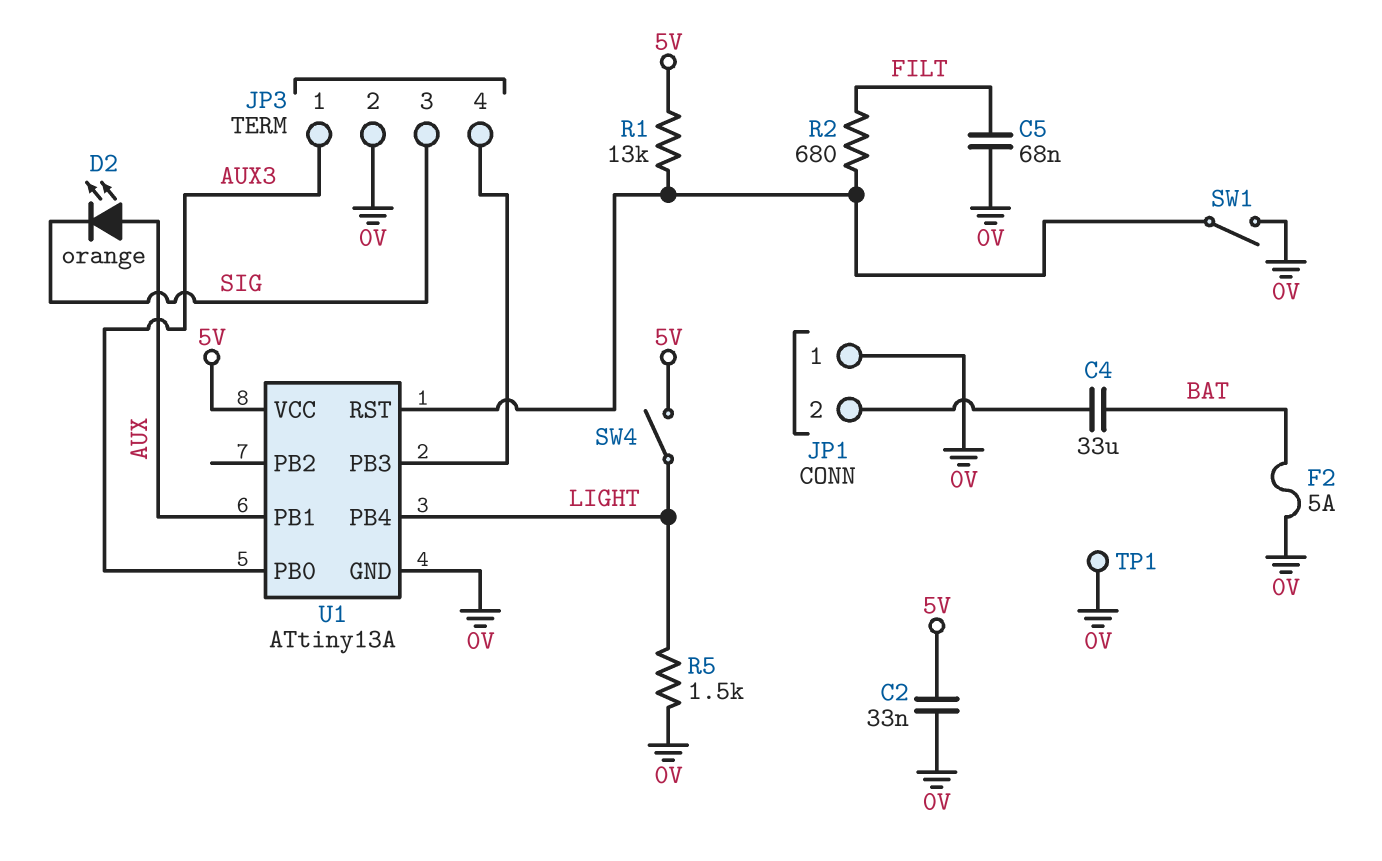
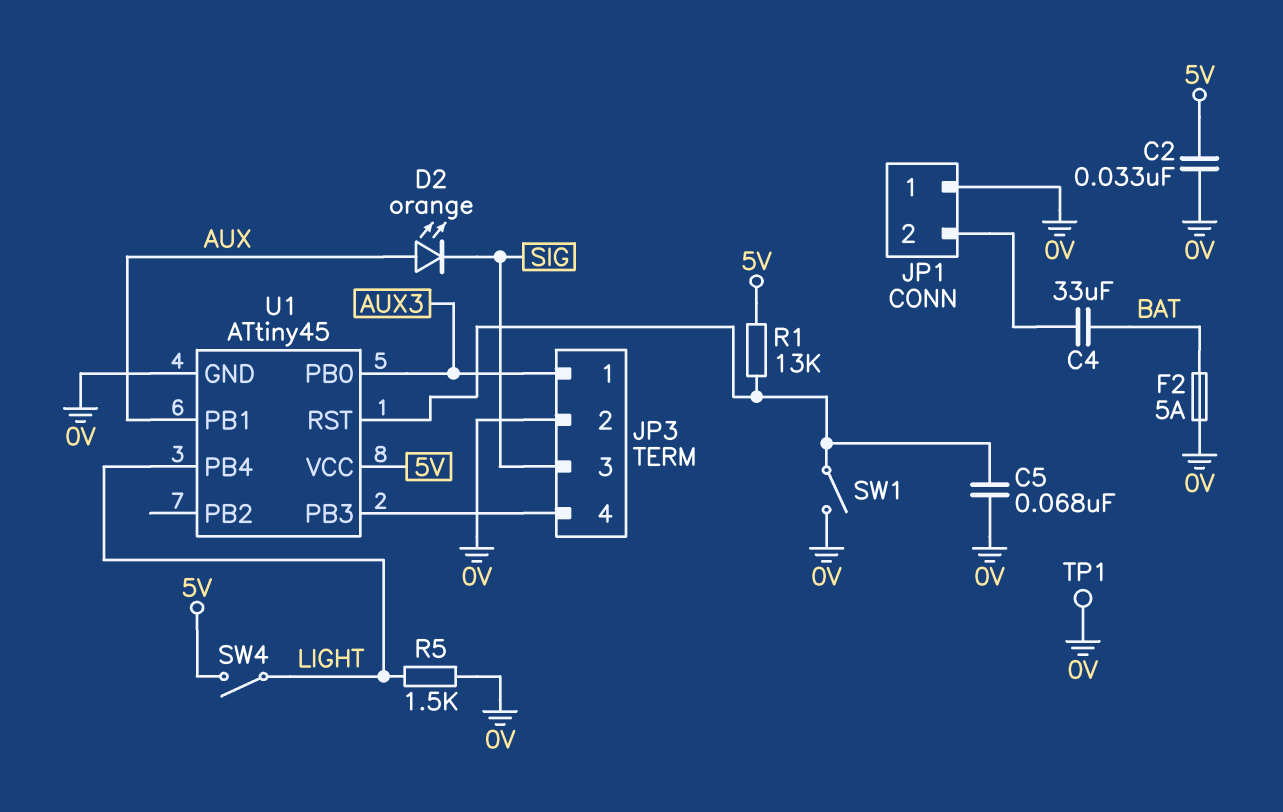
C5: 68nF (0V, FILT) -> 68nF (0V, U1/RST)
R2: 680 (FILT, U1/RST) -> none
U1: ATtiny13A -> ATtiny45

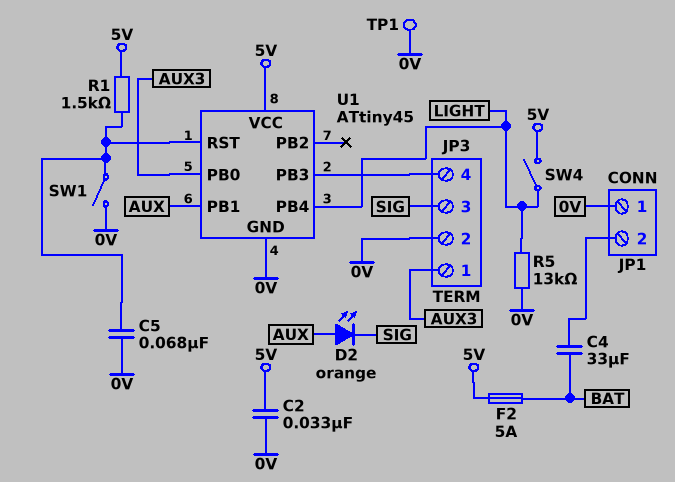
F2: 5A (0V, BAT) -> 5A (5V, BAT)
R1: 13k (5V, U1/RST) -> 1.5k (5V, U1/RST)
R5: 1.5k (0V, LIGHT) -> 13k (0V, LIGHT)

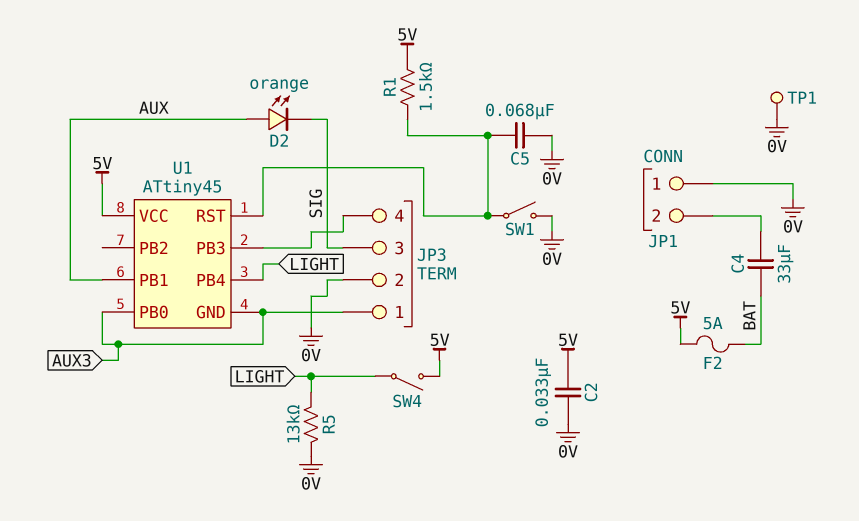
U1 pin GND: 0V -> AUX3

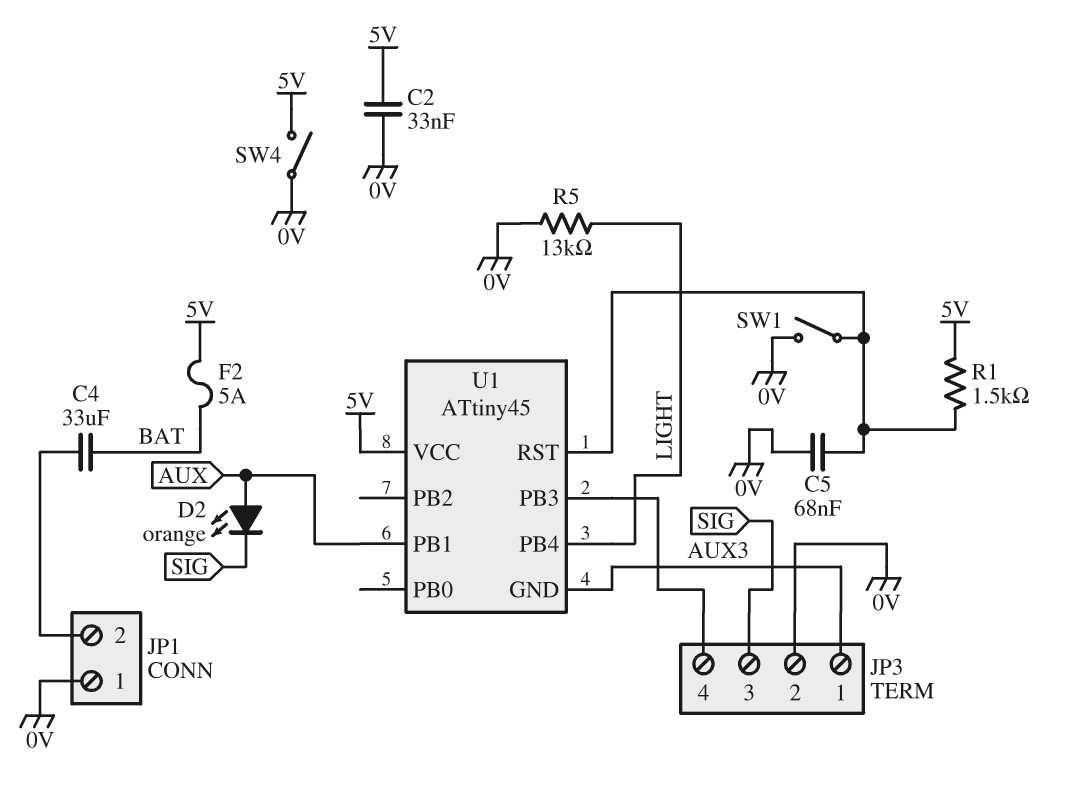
SW4: switch (5V, LIGHT) -> switch (0V, 5V)
TP1: test point (0V) -> none
U1 pin PB0: AUX3 -> none

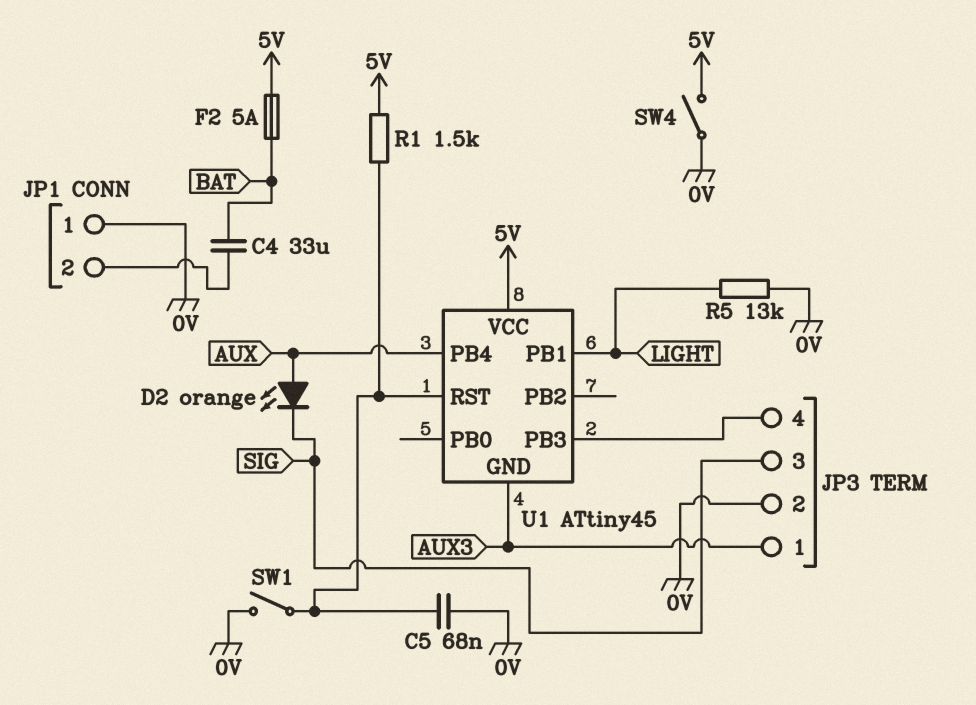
C2: 33nF (0V, 5V) -> none
U1 pin PB1: AUX -> LIGHT
U1 pin PB4: LIGHT -> AUX

